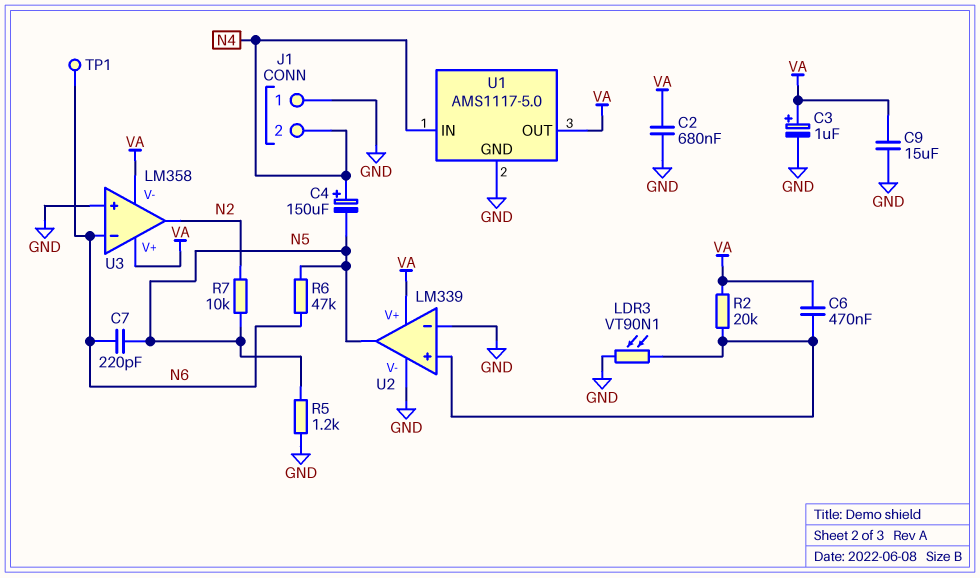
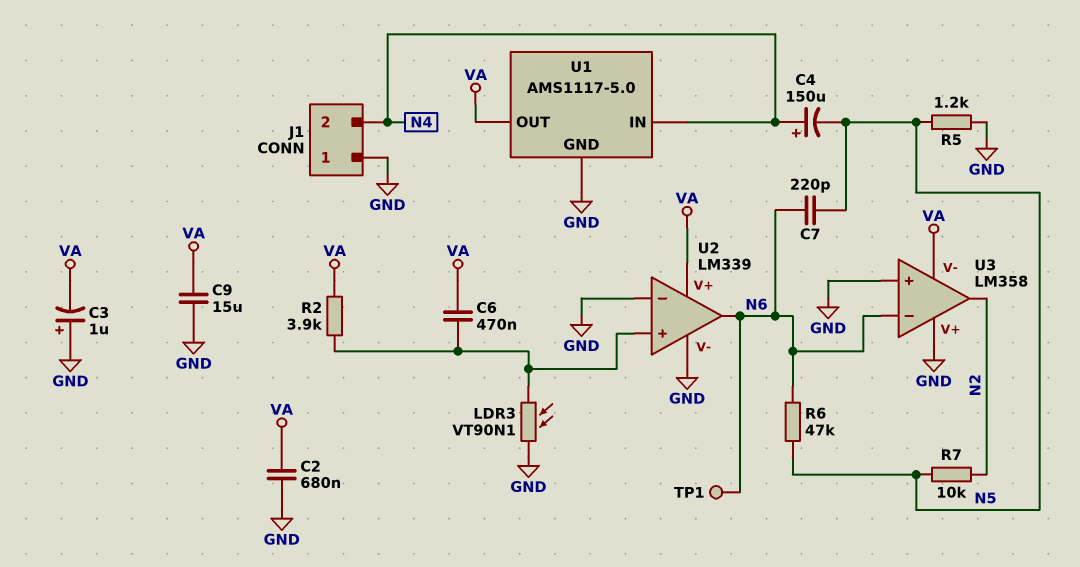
C3: 1uF (plus VA, minus GND) -> 1uF (plus GND, minus VA)
R2: 20k (U2/in+, VA) -> 3.9k (U2/in+, VA)
U2 pin out: N5 -> N6
U3 pin V+: VA -> GND

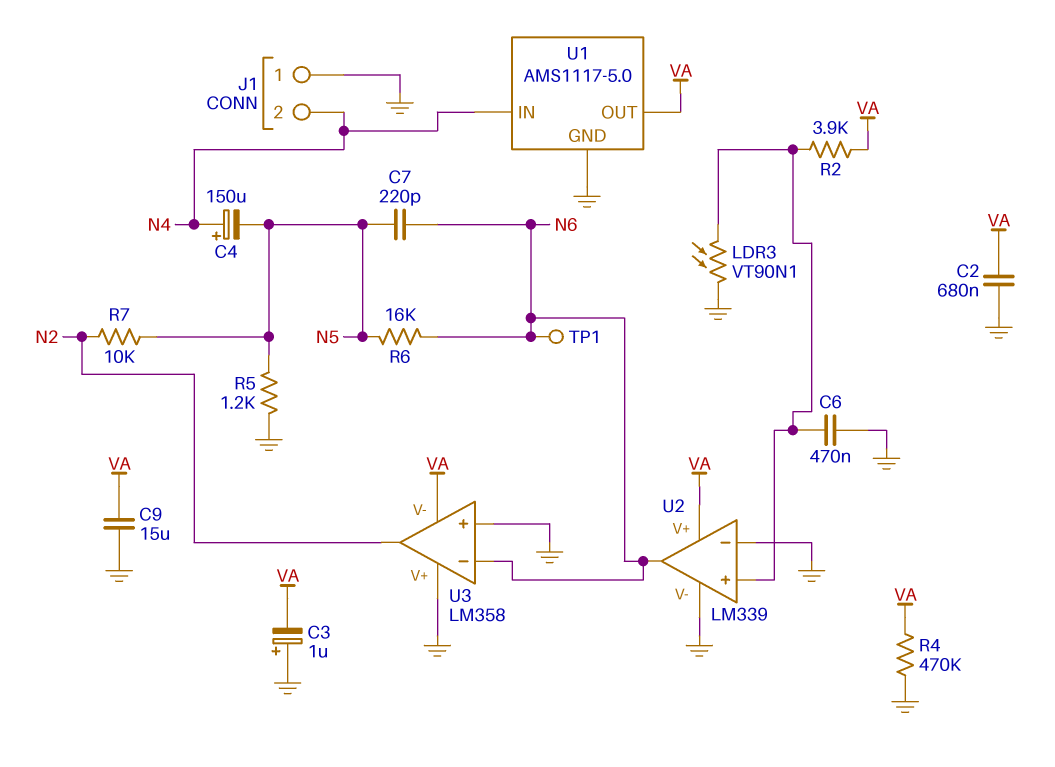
C6: 470nF (U2/in+, VA) -> 470nF (GND, U2/in+)
R4: none -> 470k (GND, VA)
R6: 47k (N5, N6) -> 16k (N5, N6)

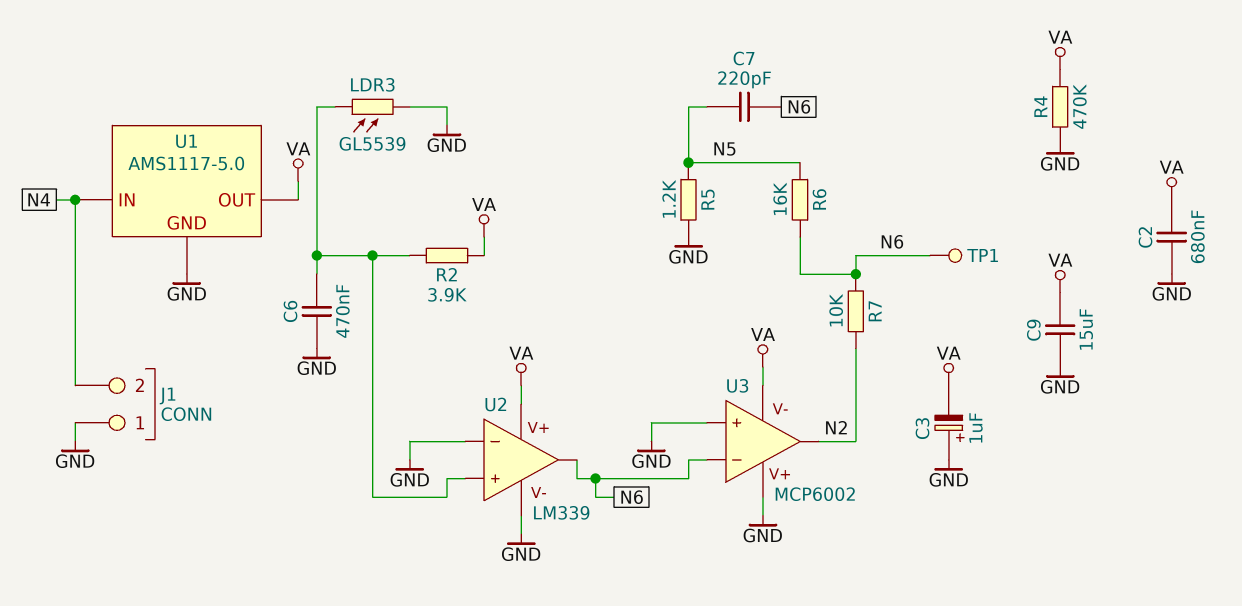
C4: 150uF (plus N4, minus N5) -> none
LDR3: VT90N1 (GND, U2/in+) -> GL5539 (GND, U2/in+)
R7: 10k (N2, N5) -> 10k (N2, N6)
U3: LM358 -> MCP6002

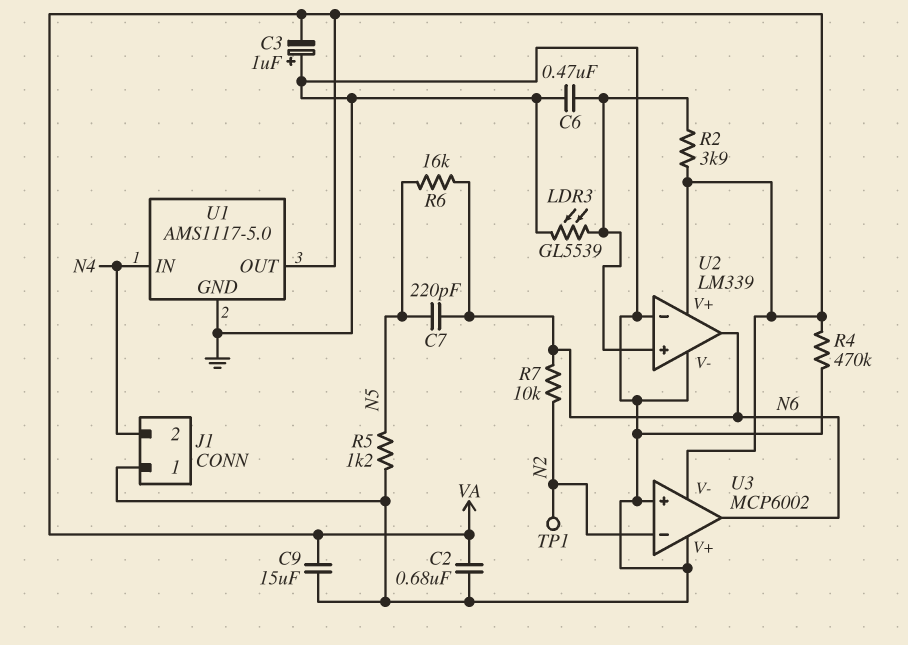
TP1: test point (N6) -> test point (N2)
U3 pin in-: N6 -> N2
U3 pin out: N2 -> N6

